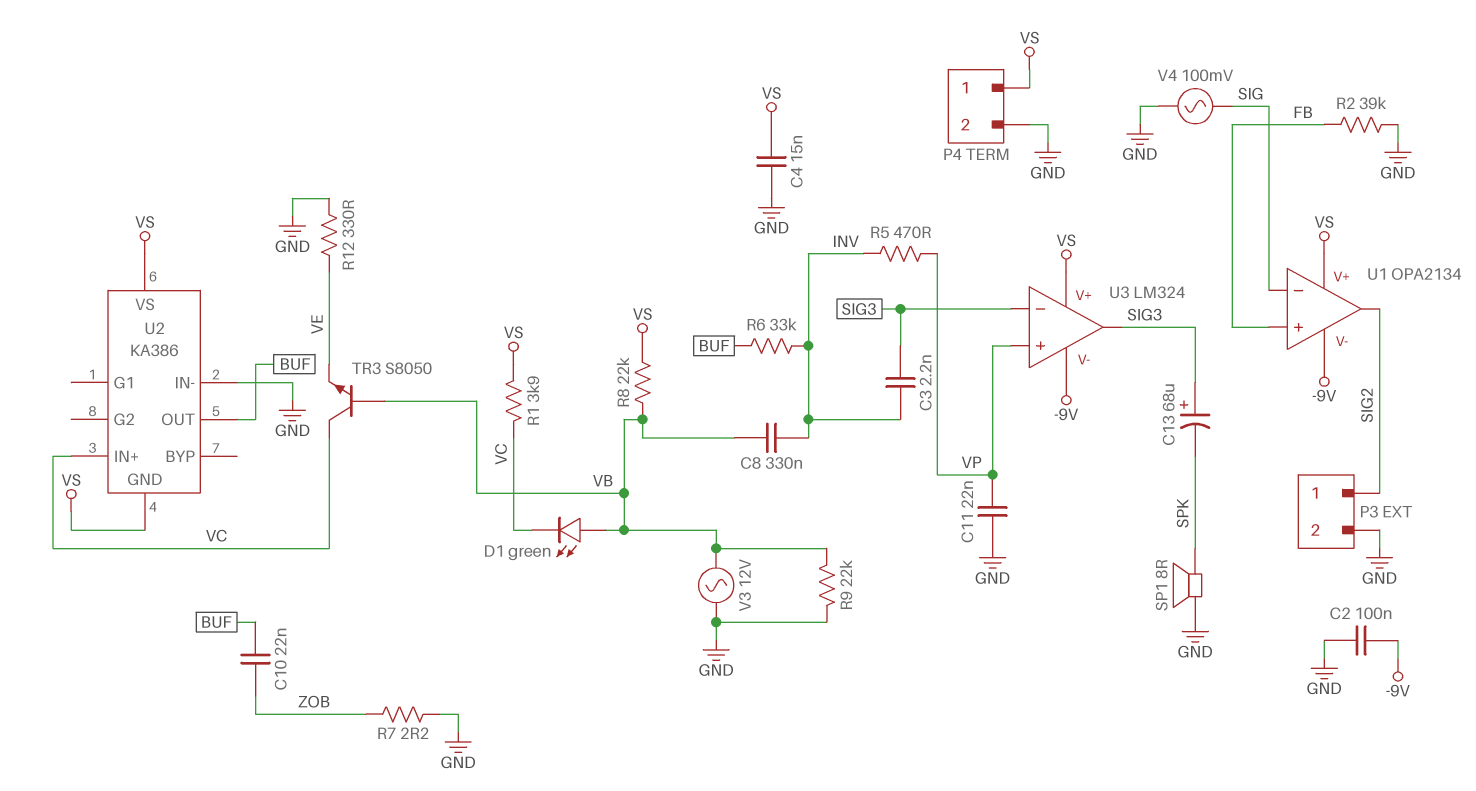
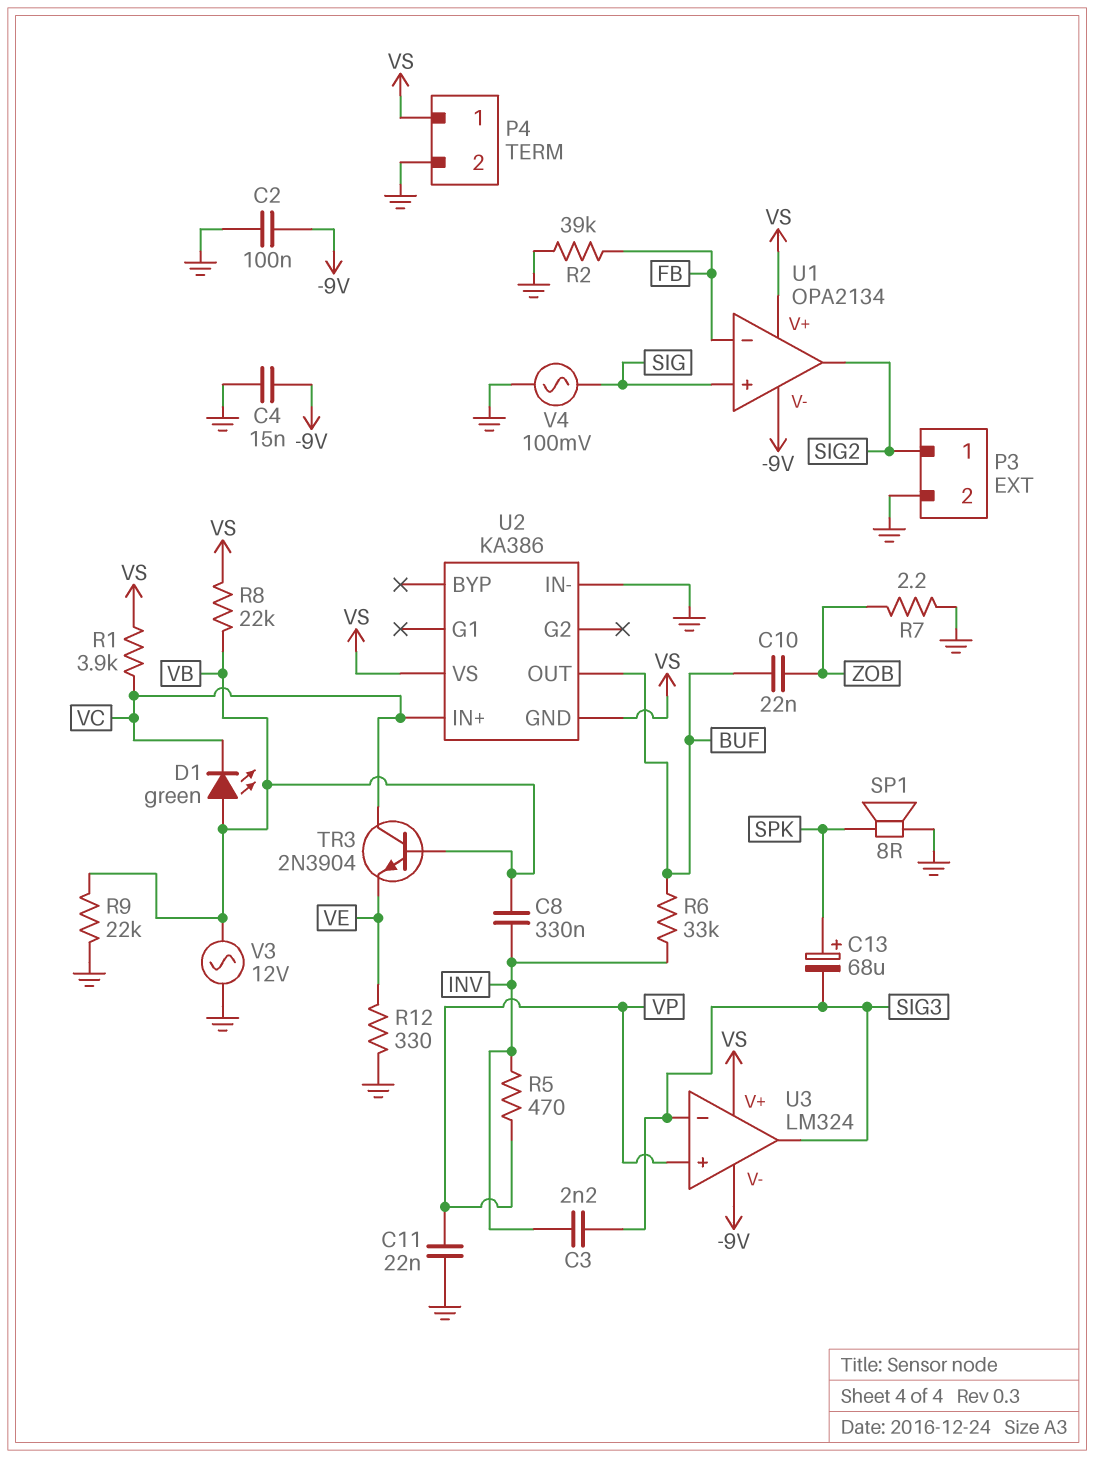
C4: 15nF (GND, VS) -> 15nF (-9V, GND)
C13: 68uF (plus SIG3, minus SPK) -> 68uF (plus SPK, minus SIG3)
TR3: NPN S8050 (B VB, C VC, E VE) -> NPN 2N3904 (B VB, C VC, E VE)
U1 pin in+: FB -> SIG
U1 pin in-: SIG -> FB

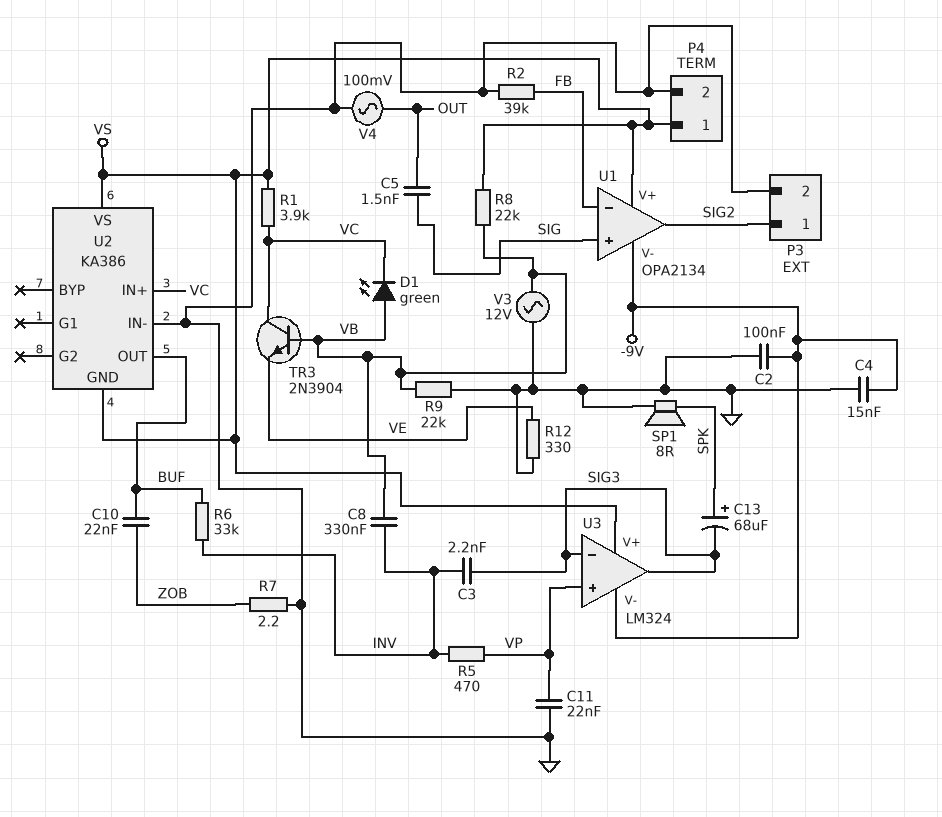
C5: none -> 1.5nF (OUT, SIG)
V4: AC 100mV (GND, SIG) -> AC 100mV (GND, OUT)

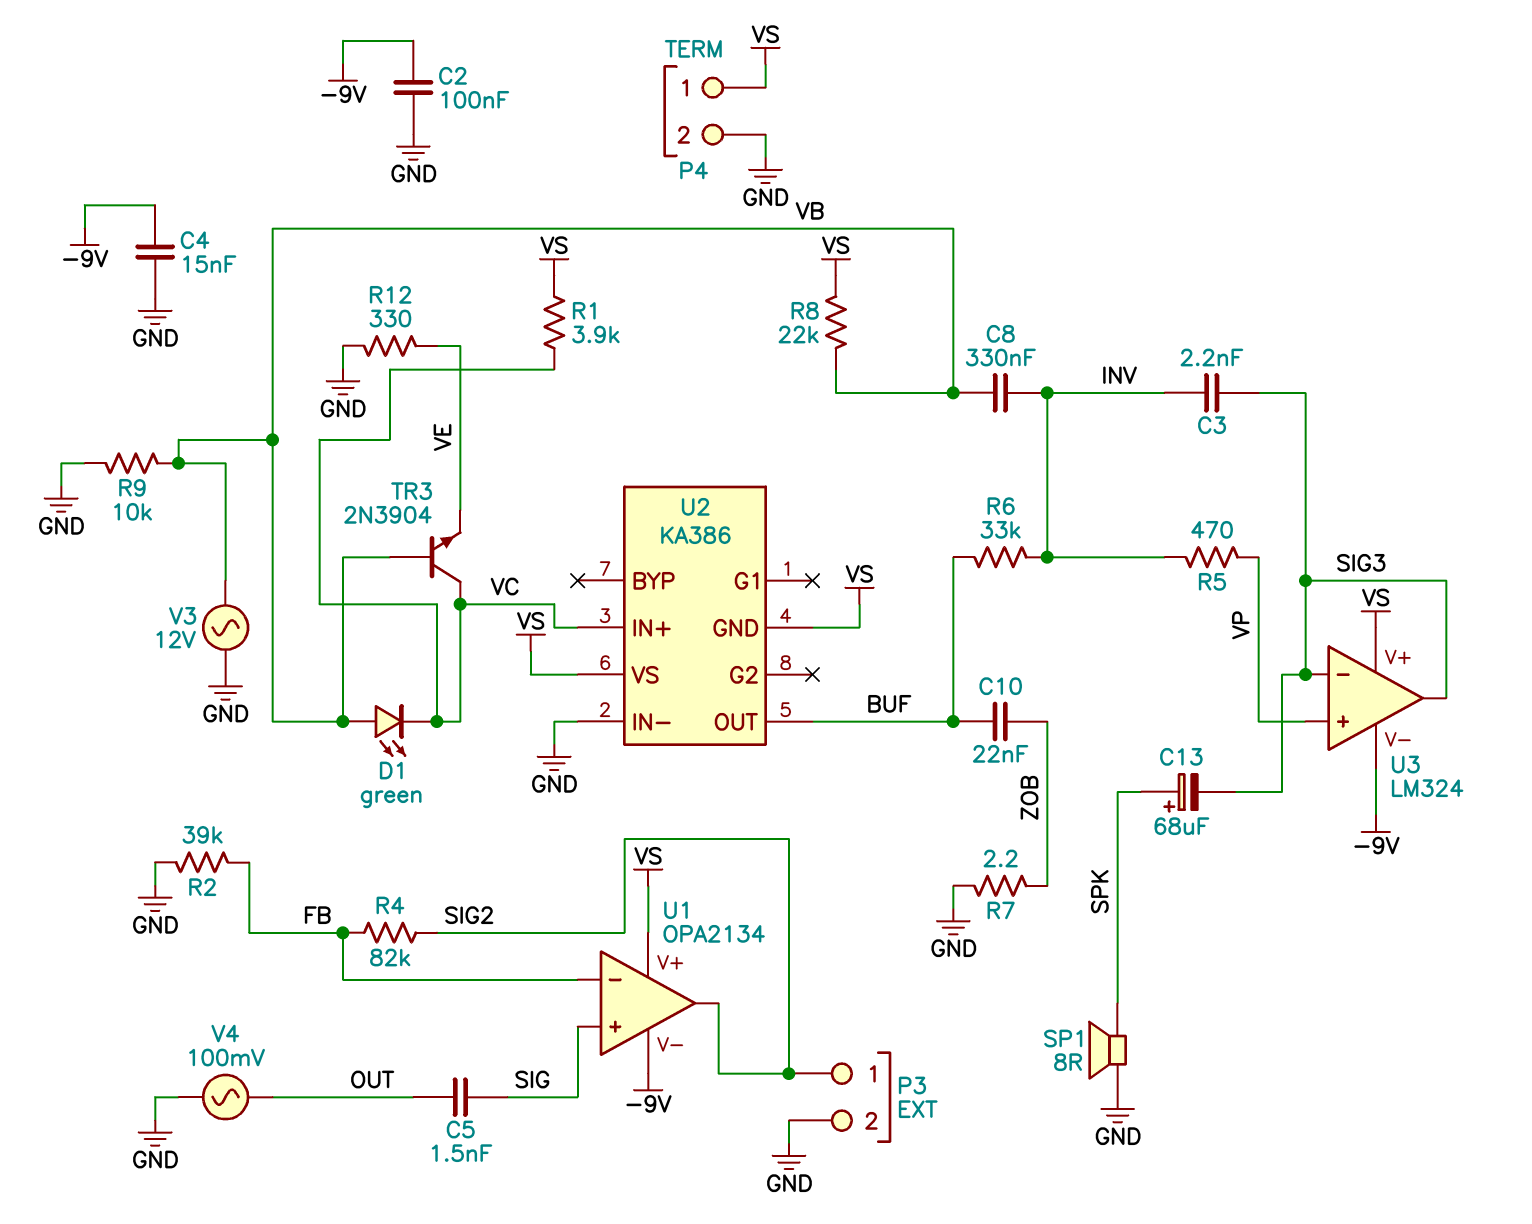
C11: 22nF (GND, VP) -> none
R4: none -> 82k (FB, SIG2)
R9: 22k (GND, VB) -> 10k (GND, VB)

